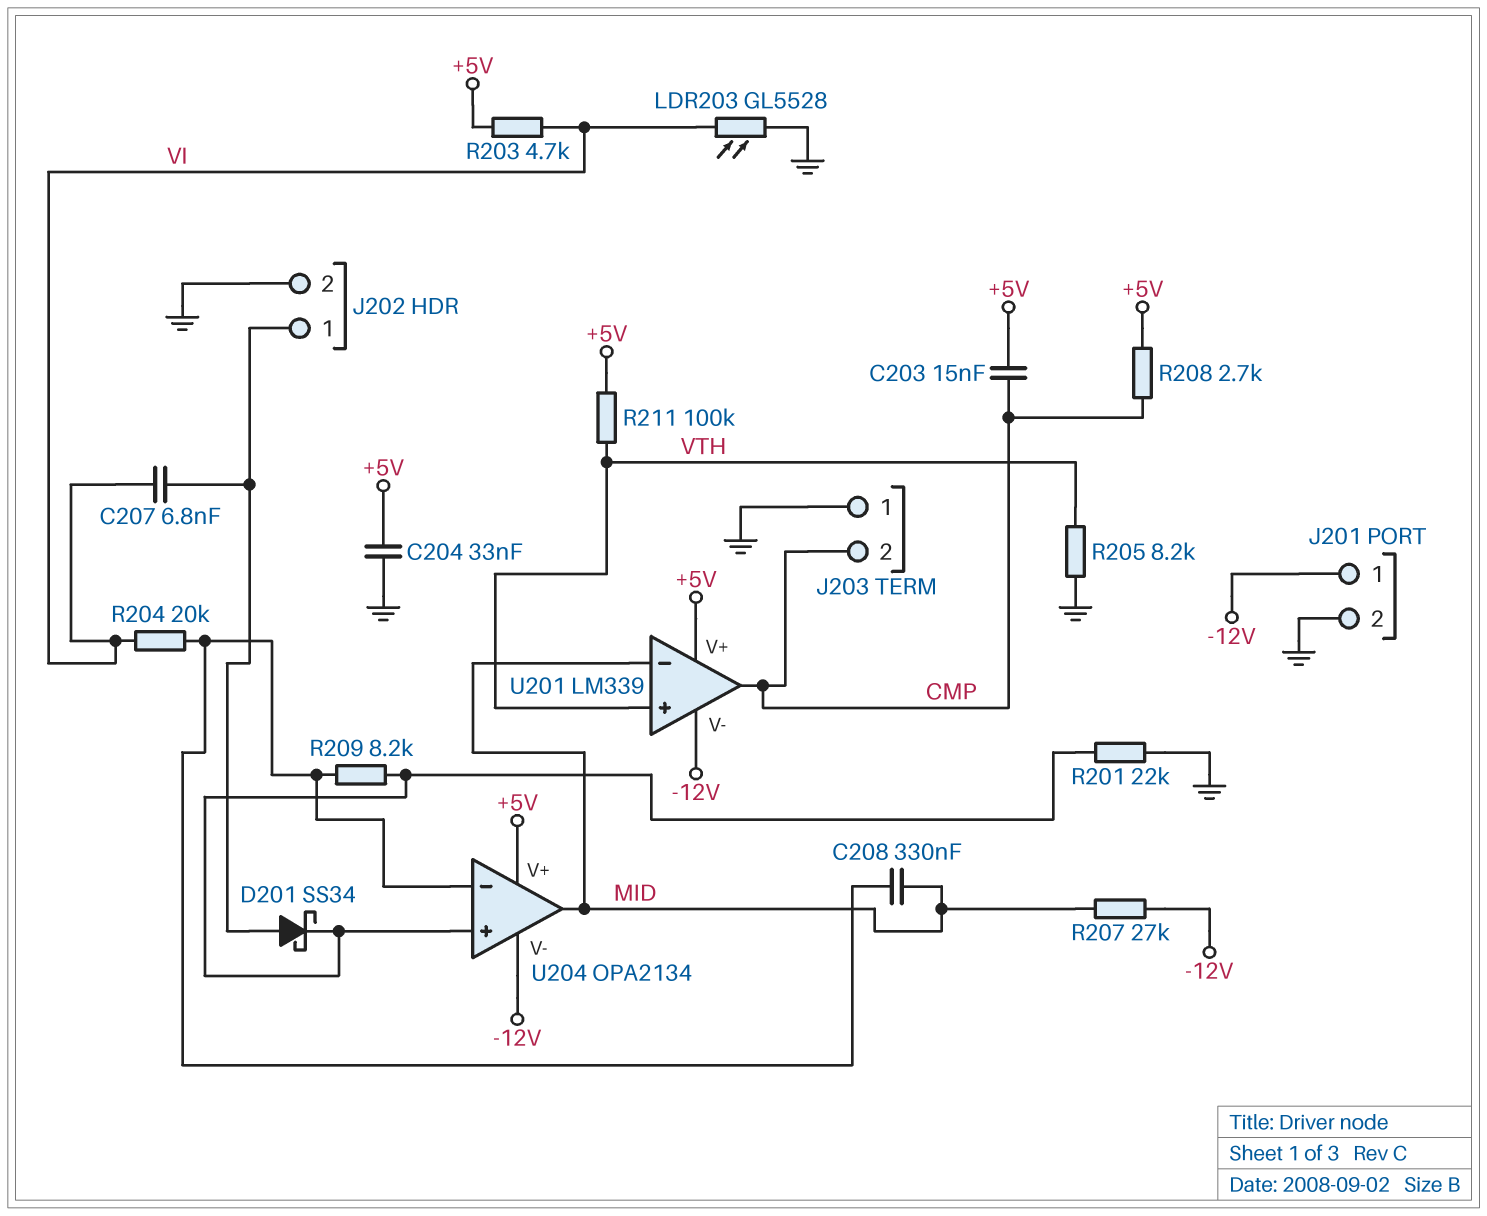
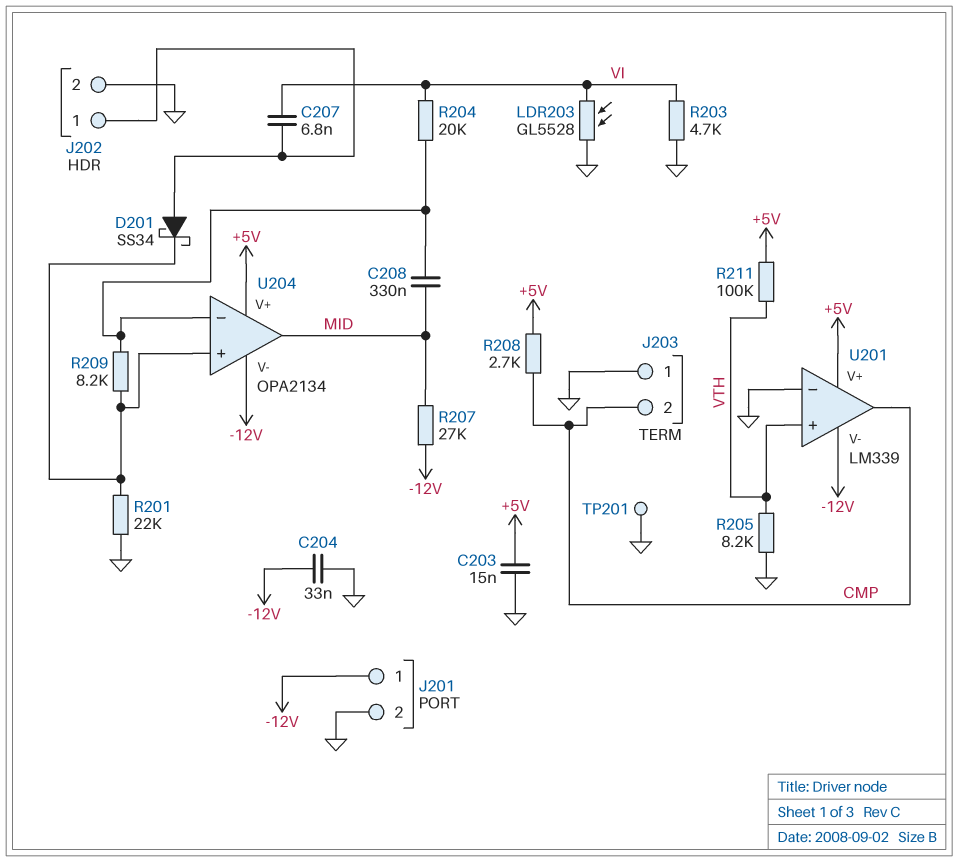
C203: 15nF (+5V, CMP) -> 15nF (+5V, GND)
C204: 33nF (+5V, GND) -> 33nF (-12V, GND)
R203: 4.7k (+5V, VI) -> 4.7k (GND, VI)
TP201: none -> test point (GND)
U201 pin in-: MID -> GND

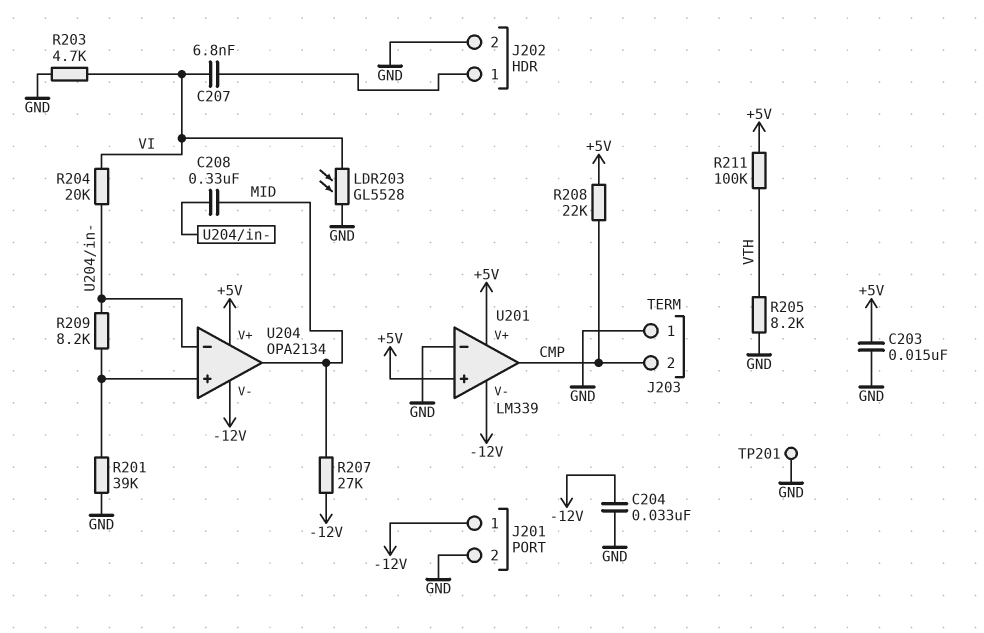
D201: schottky SS34 (A J202/1, K U204/in+) -> none
R201: 22k (GND, U204/in+) -> 39k (GND, U204/in+)
R208: 2.7k (+5V, CMP) -> 22k (+5V, CMP)
U201 pin in+: VTH -> +5V

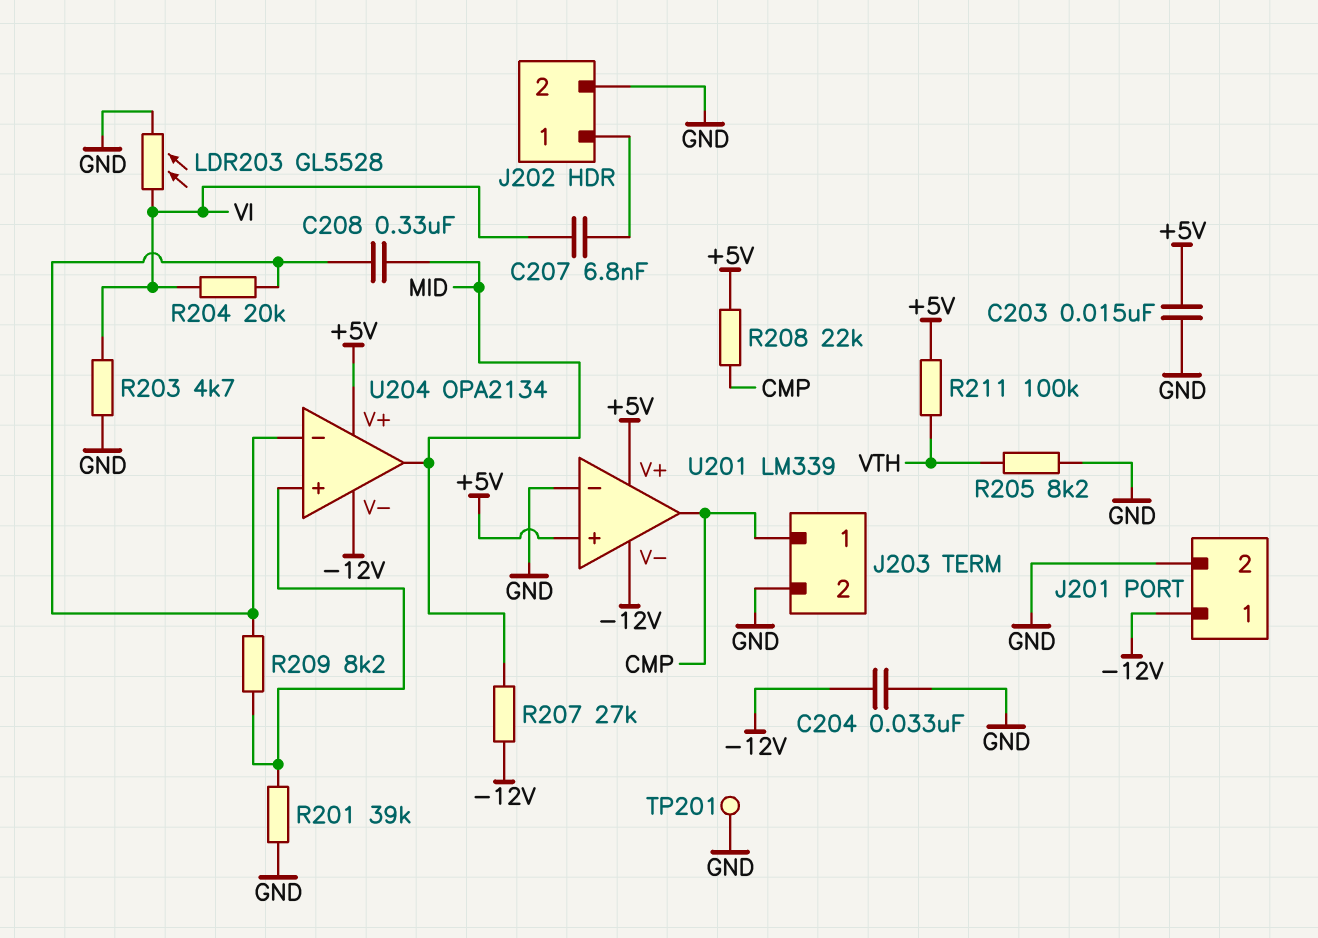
J203 pin 1: GND -> CMP
J203 pin 2: CMP -> GND

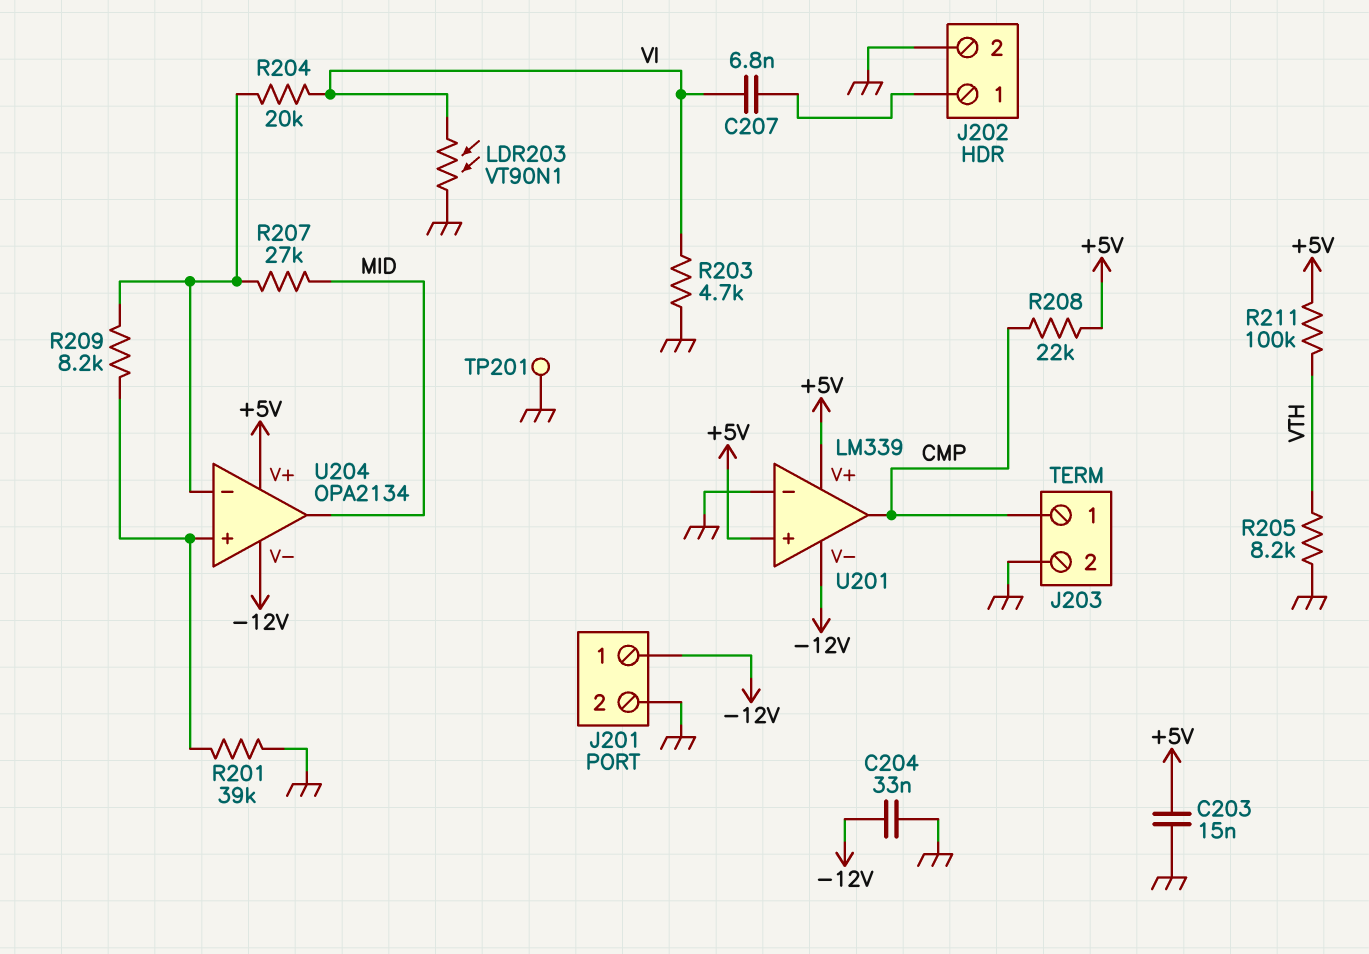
C208: 330nF (MID, U204/in-) -> none
LDR203: GL5528 (GND, VI) -> VT90N1 (GND, VI)
R207: 27k (-12V, MID) -> 27k (MID, U204/in-)

